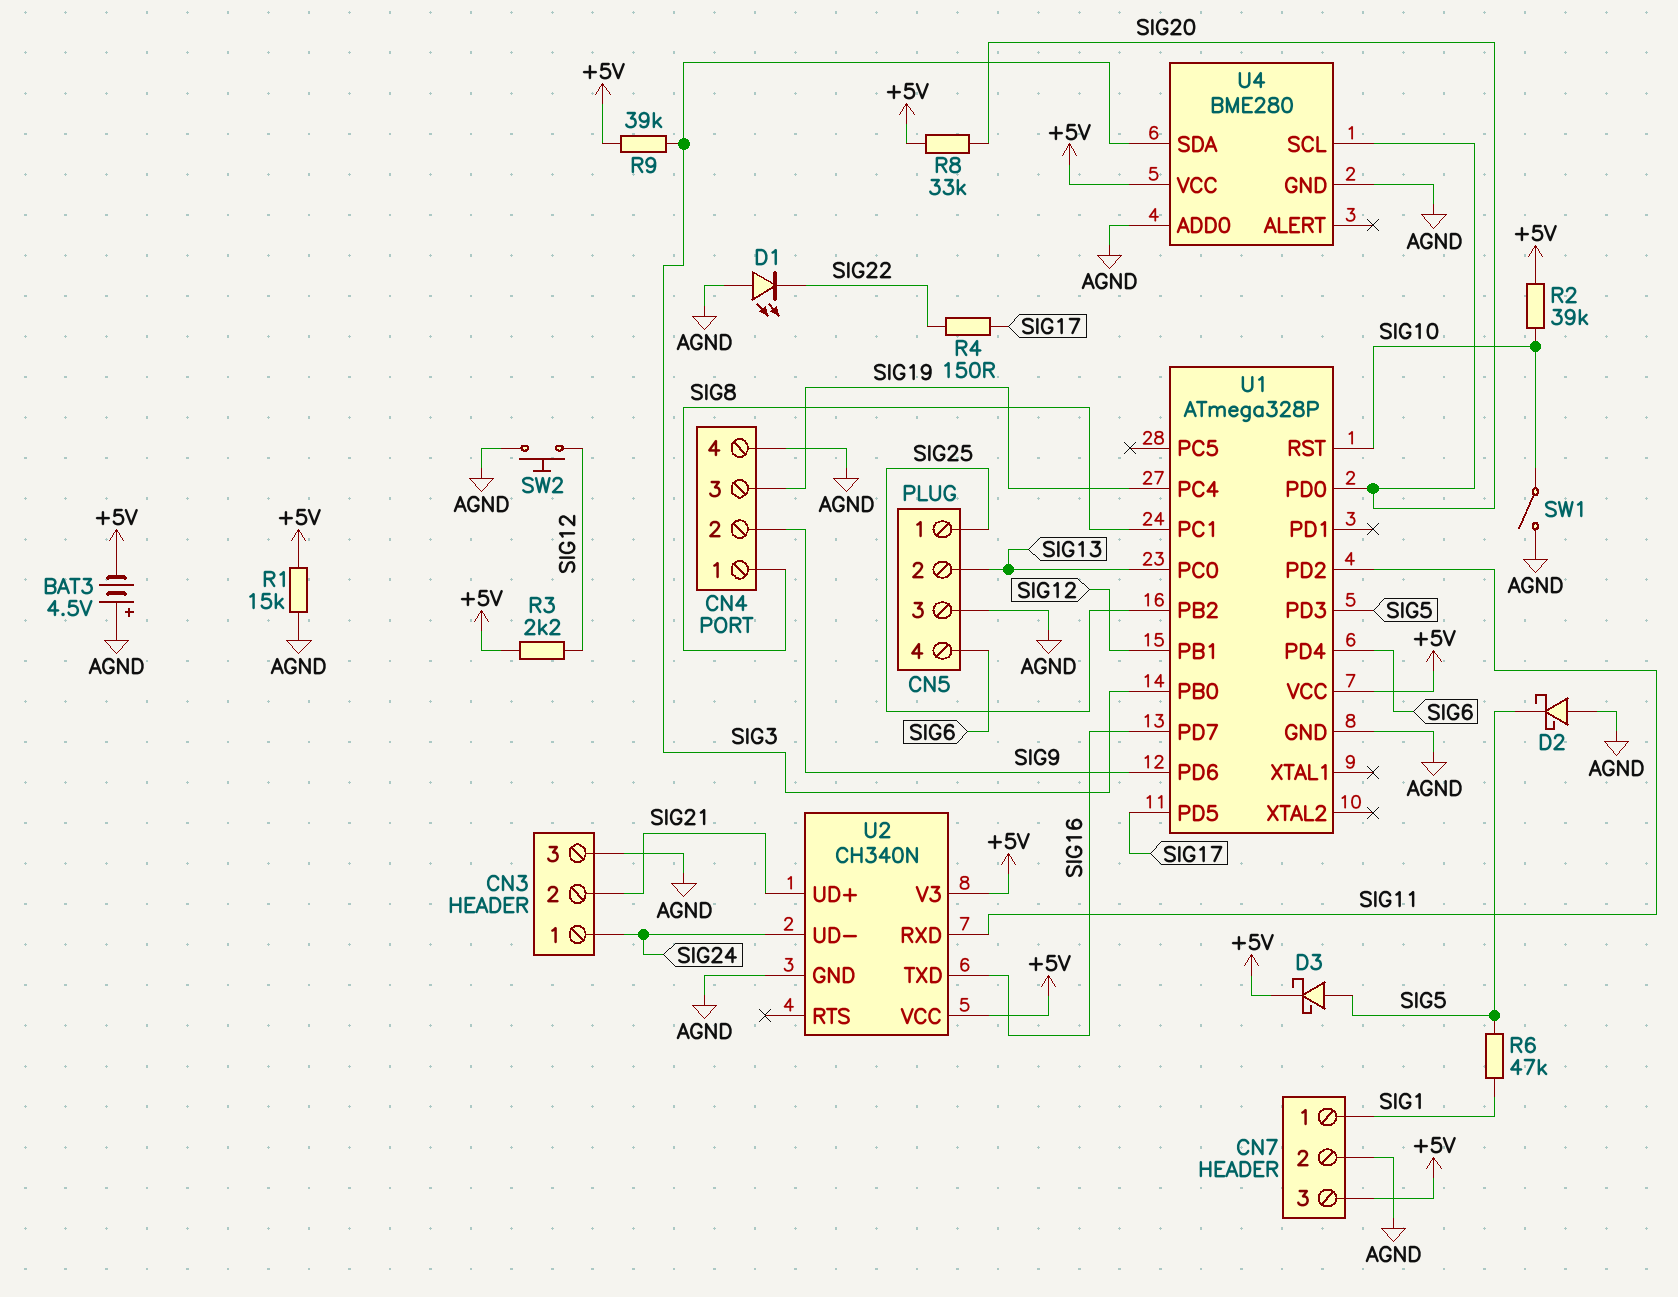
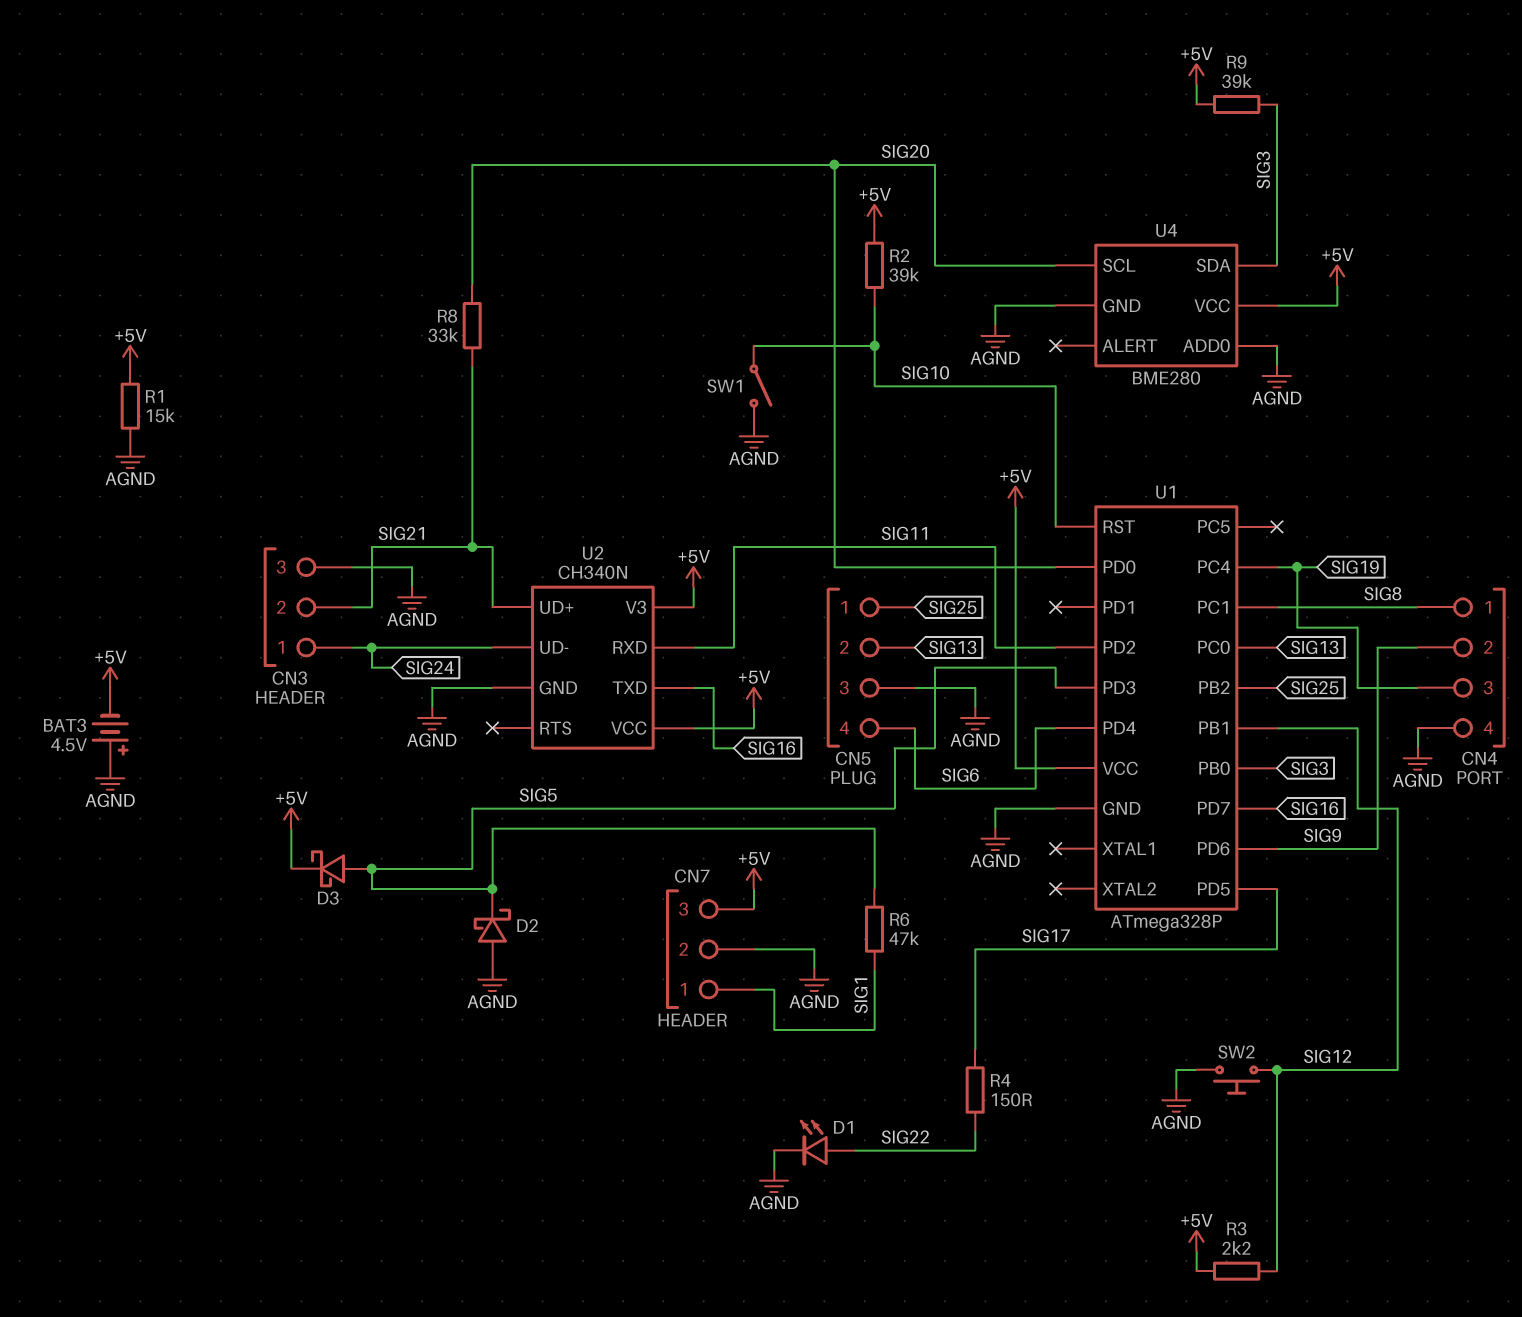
D1: LED (A AGND, K SIG22) -> LED (A SIG22, K AGND)
R8: 33k (+5V, SIG20) -> 33k (SIG20, SIG21)

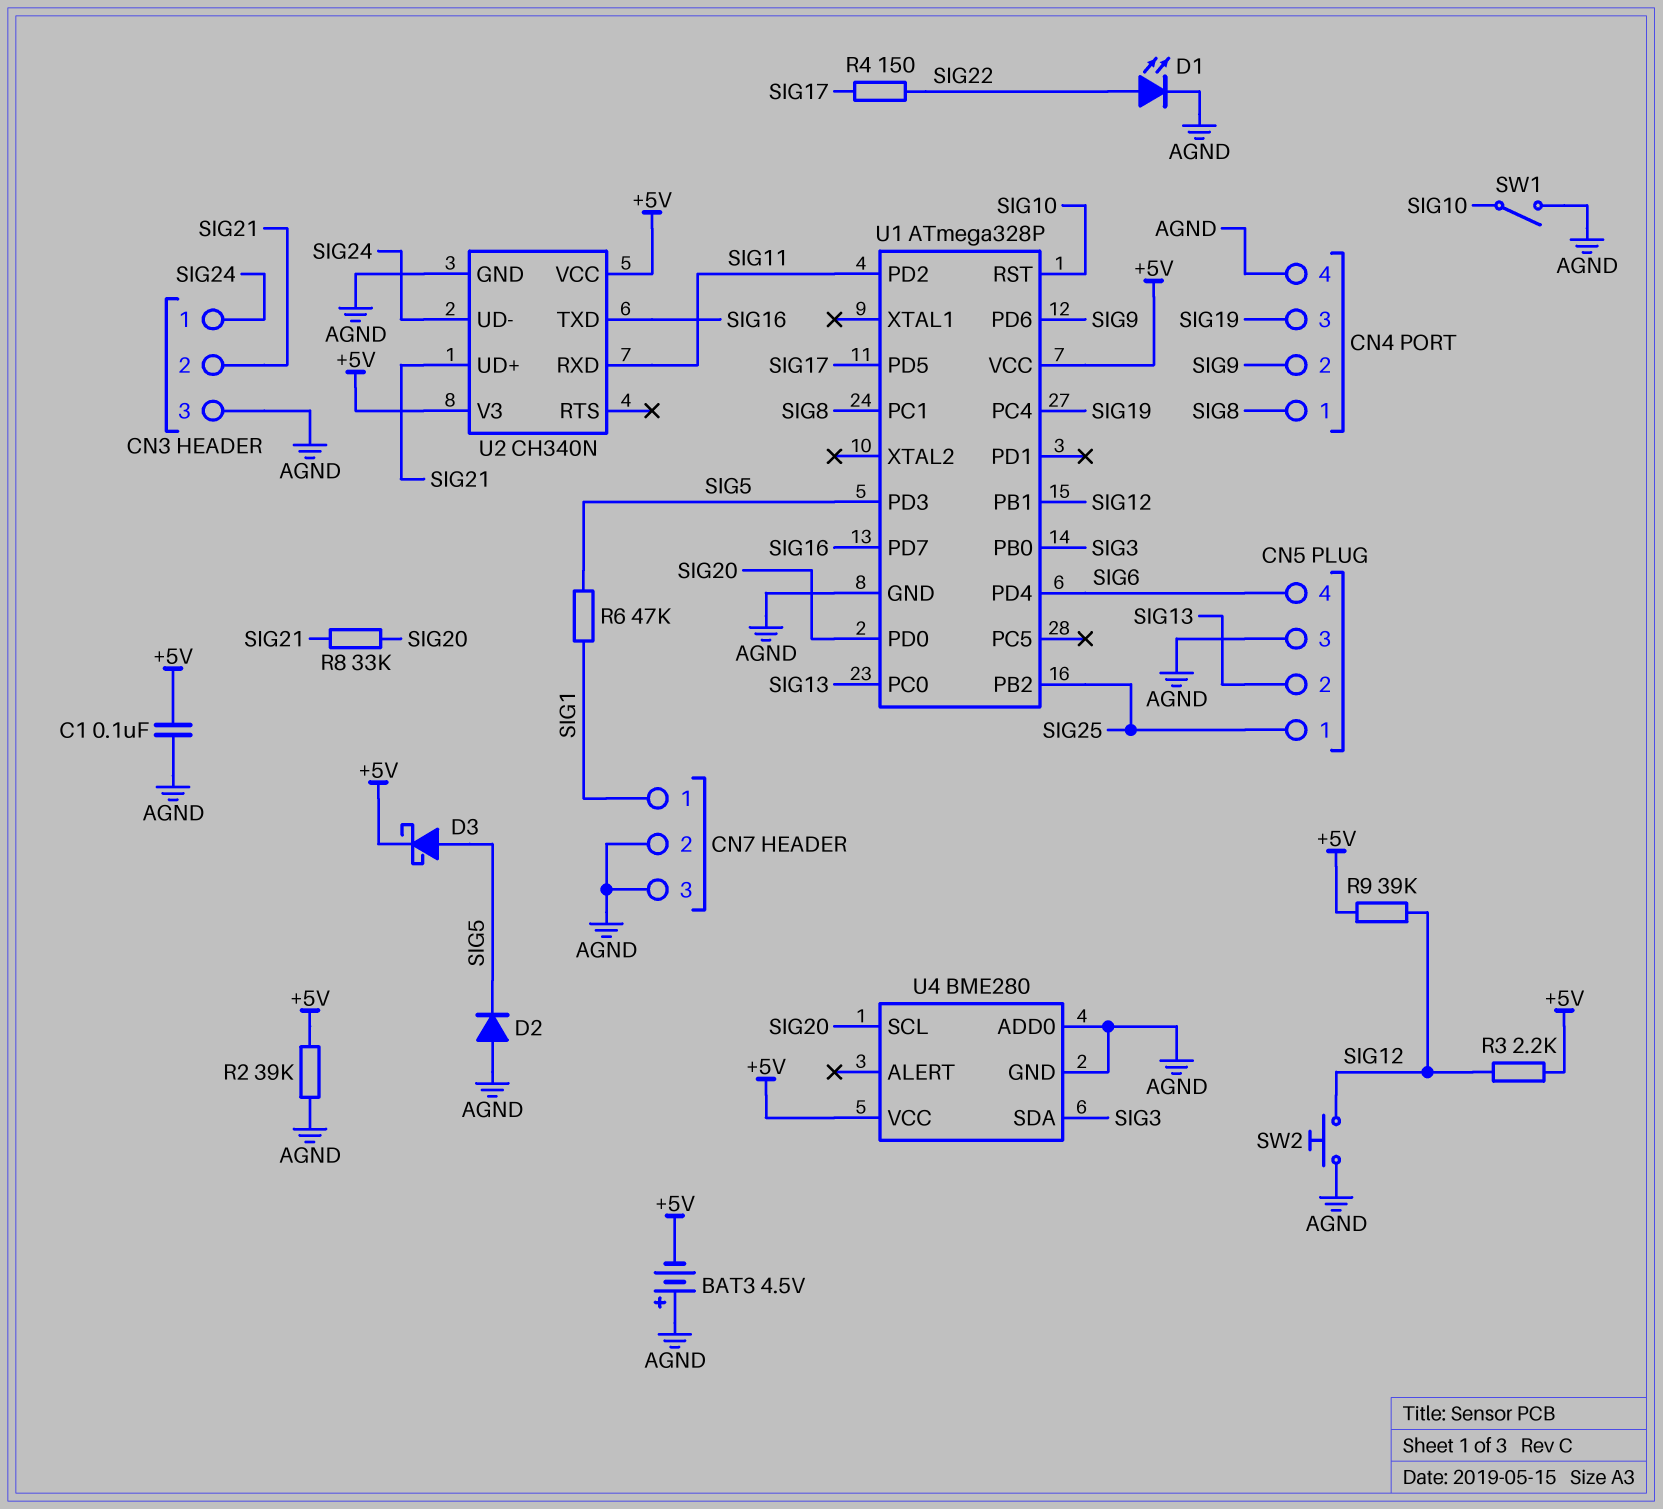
C1: none -> 100nF (+5V, AGND)
CN7 pin 3: +5V -> AGND
D2: schottky (A AGND, K SIG5) -> diode (A AGND, K SIG5)
R1: 15k (+5V, AGND) -> none
R2: 39k (+5V, SIG10) -> 39k (+5V, AGND)
R9: 39k (+5V, SIG3) -> 39k (+5V, SIG12)

